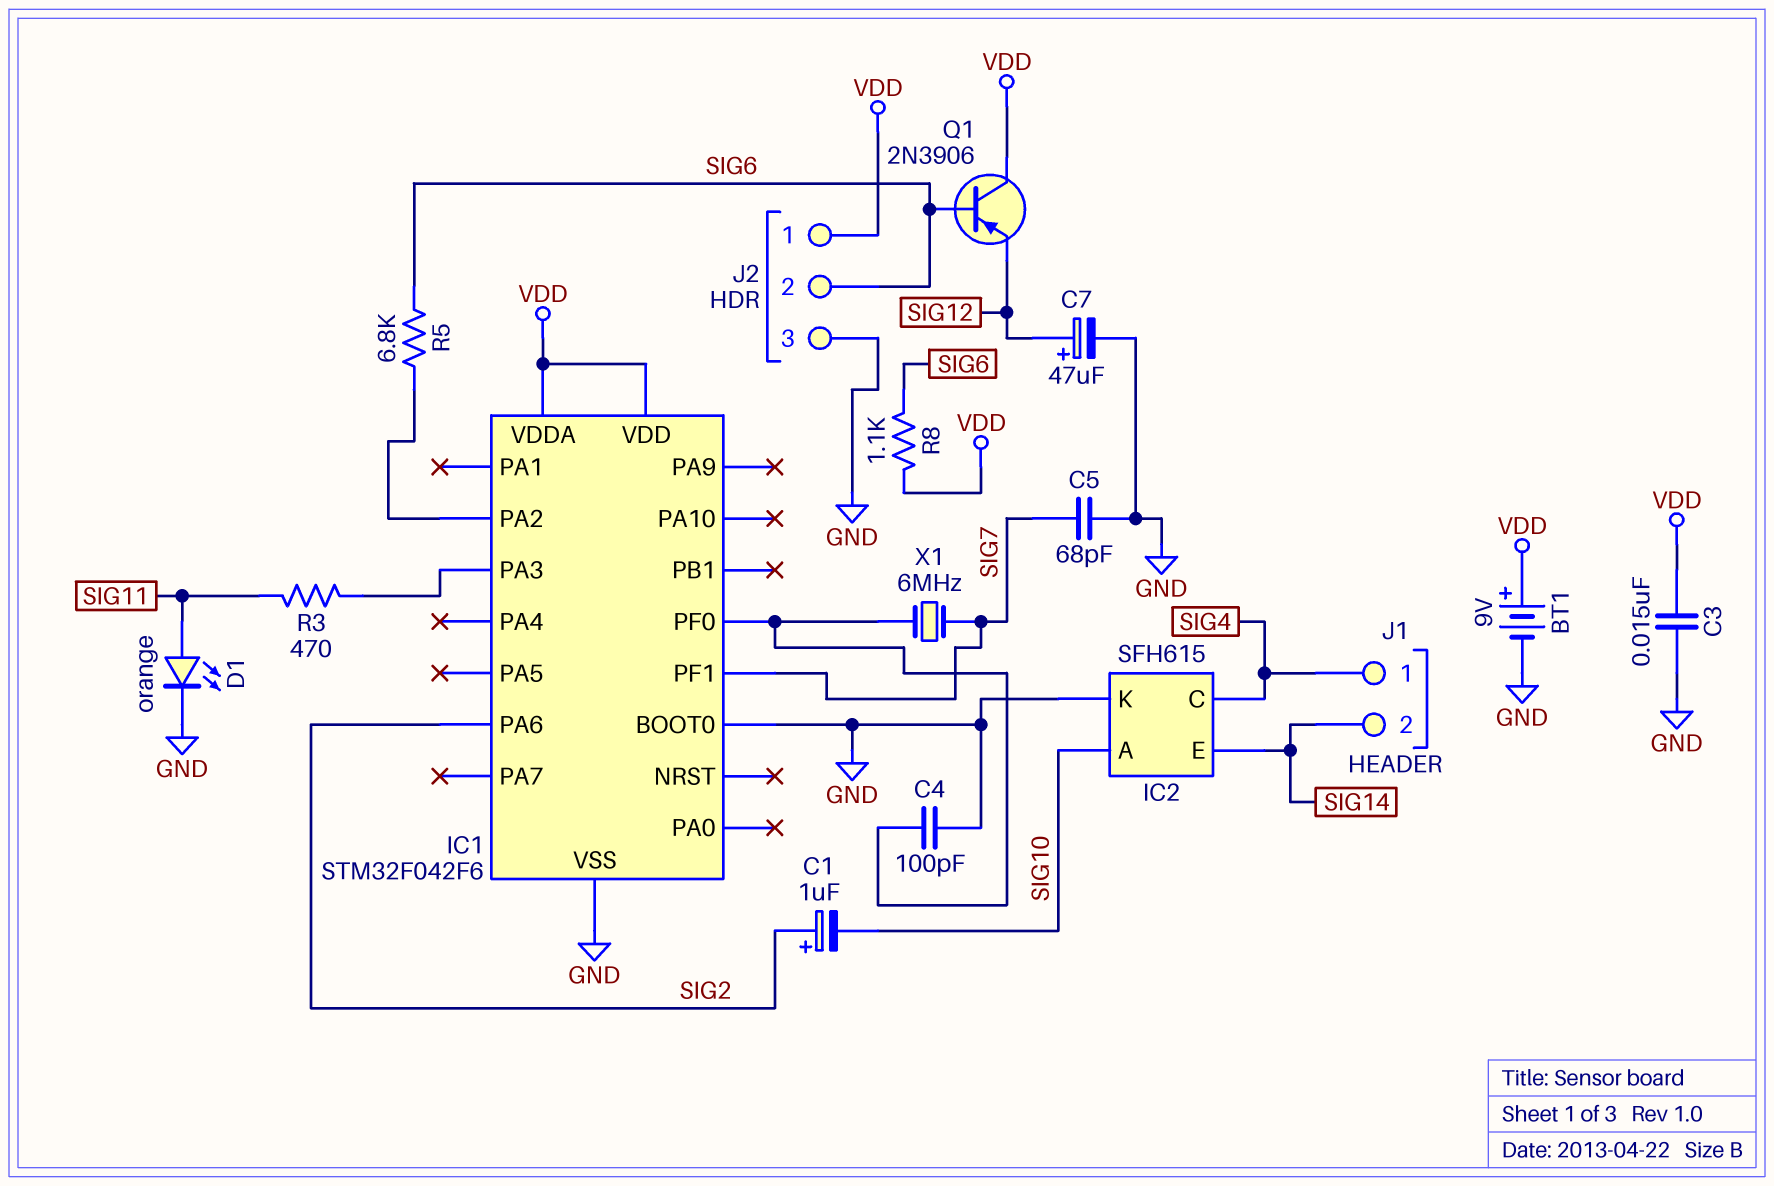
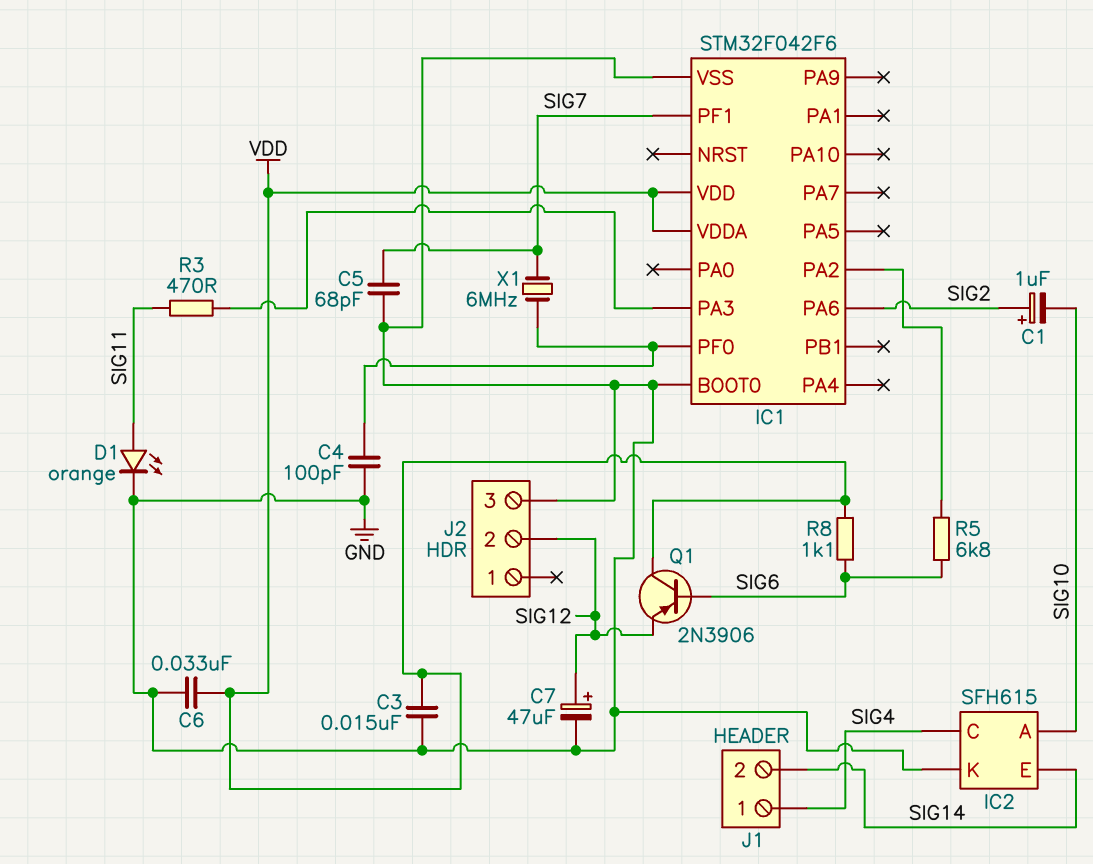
BT1: 9V (plus VDD, minus GND) -> none
C6: none -> 33nF (GND, VDD)
J2 pin 1: VDD -> none
J2 pin 2: SIG6 -> SIG12

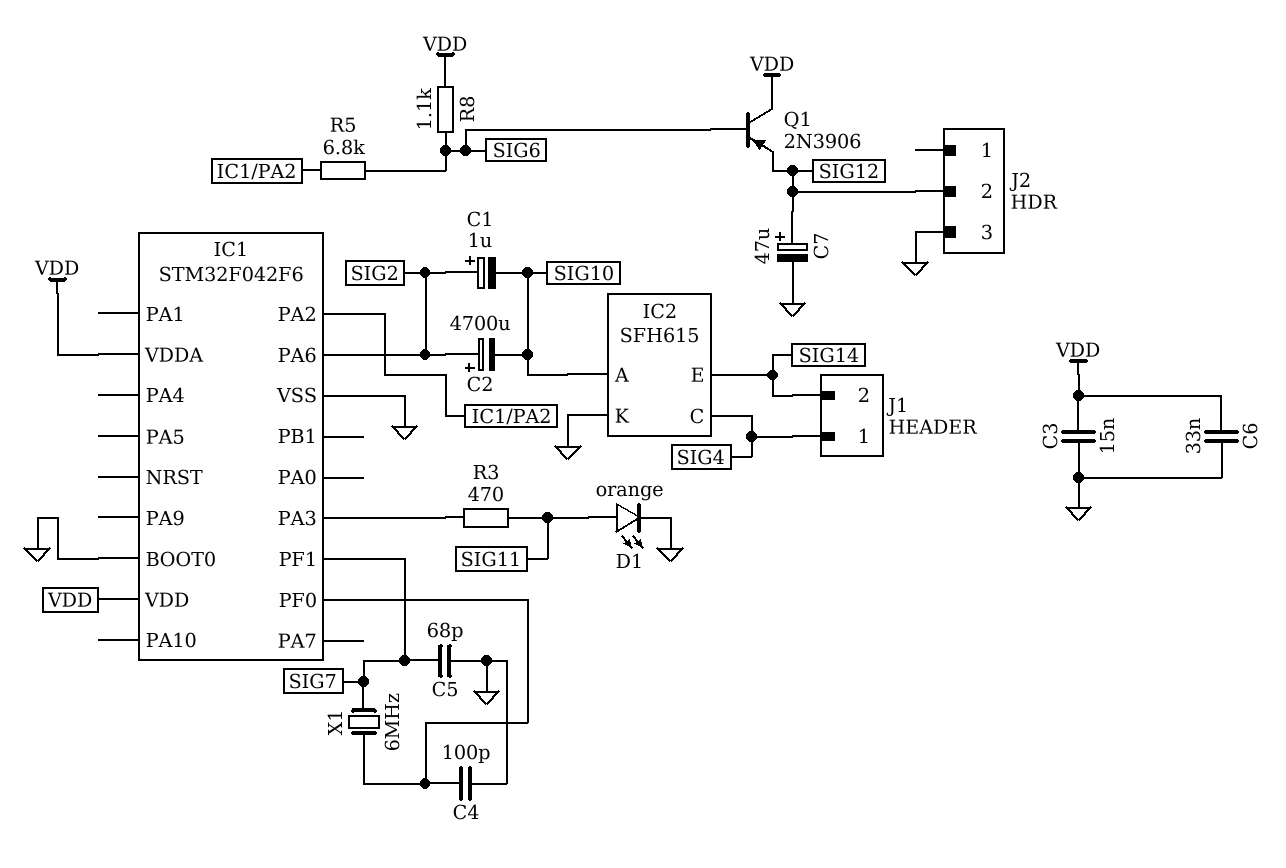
C2: none -> 4700uF (plus SIG2, minus SIG10)

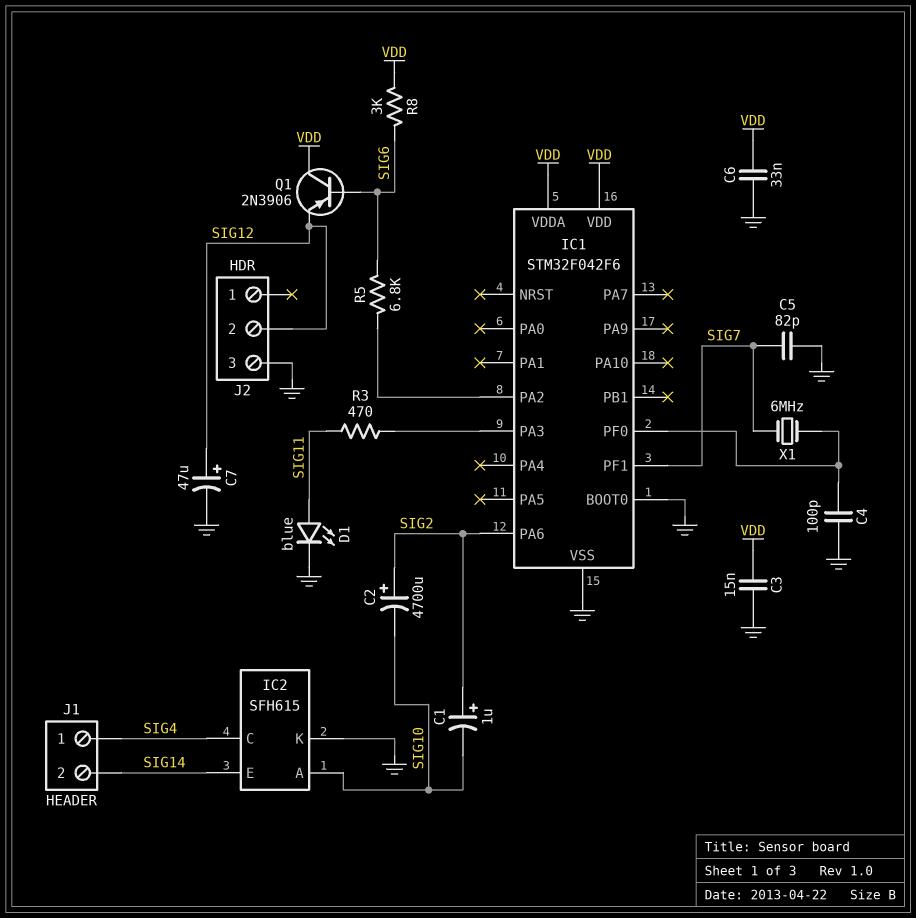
C5: 68pF (GND, SIG7) -> 82pF (GND, SIG7)
D1: LED orange (A SIG11, K GND) -> LED blue (A SIG11, K GND)
R8: 1.1k (SIG6, VDD) -> 3k (SIG6, VDD)

